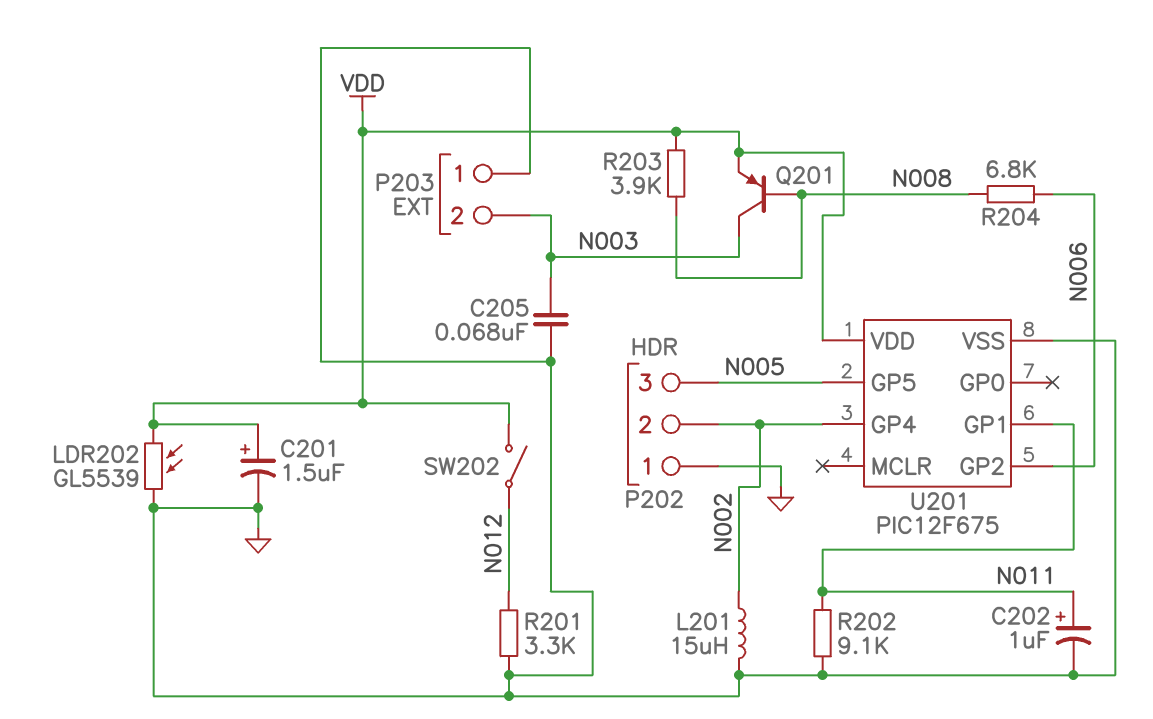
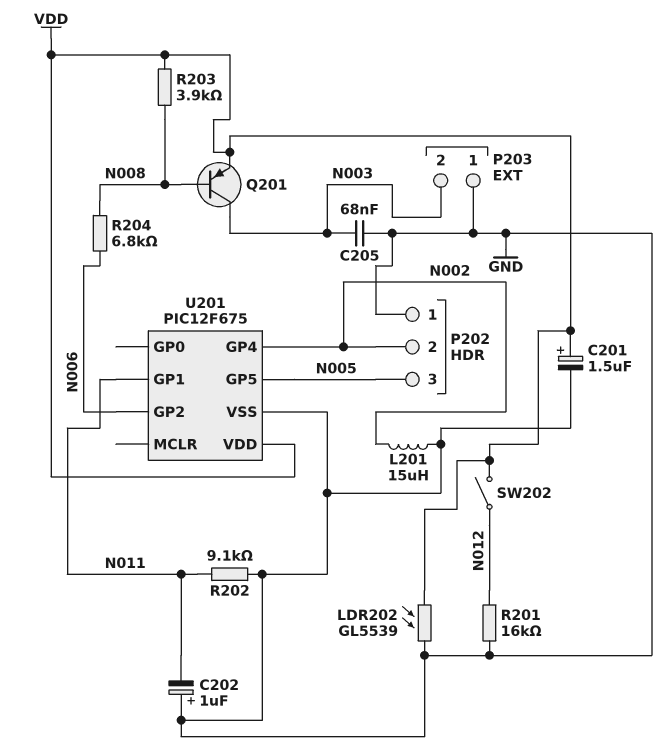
C202: 1uF (plus N011, minus GND) -> 1uF (plus GND, minus N011)
R201: 3.3k (GND, N012) -> 16k (GND, N012)

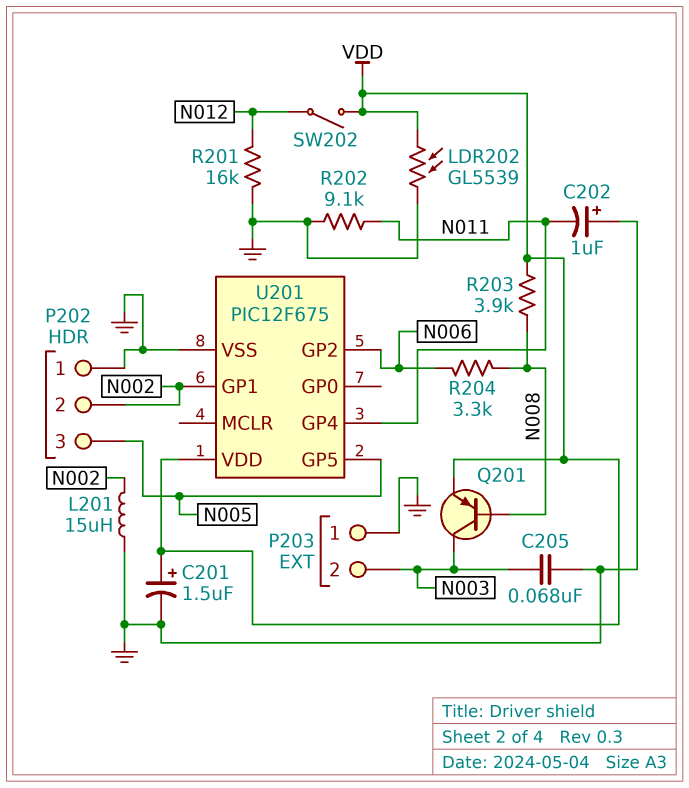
R204: 6.8k (N006, N008) -> 3.3k (N006, N008)
U201 pin GP1: N011 -> N002
U201 pin GP4: N002 -> N011

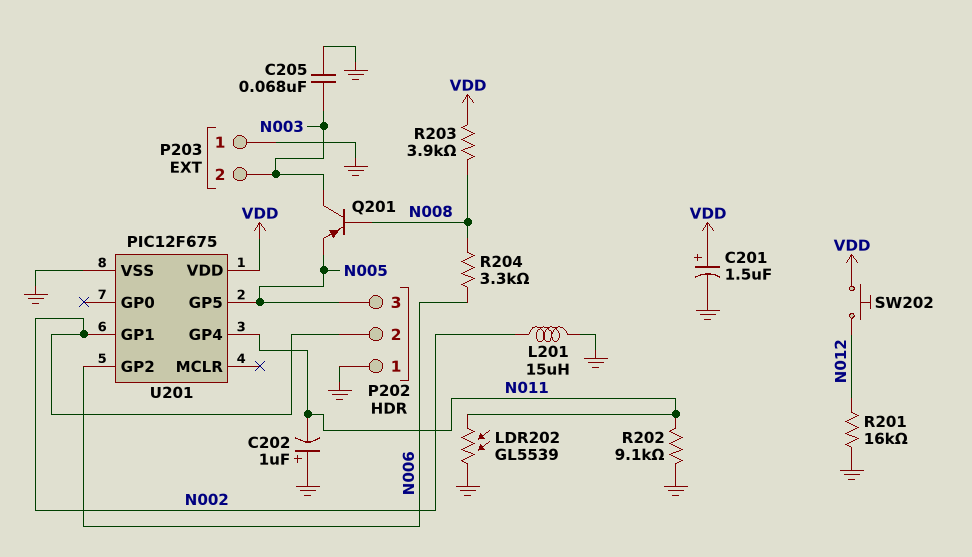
LDR202: GL5539 (GND, VDD) -> GL5539 (GND, N011)
Q201: PNP (B N008, C N003, E VDD) -> PNP (B N008, C N003, E N005)
SW202: switch (N012, VDD) -> button (N012, VDD)

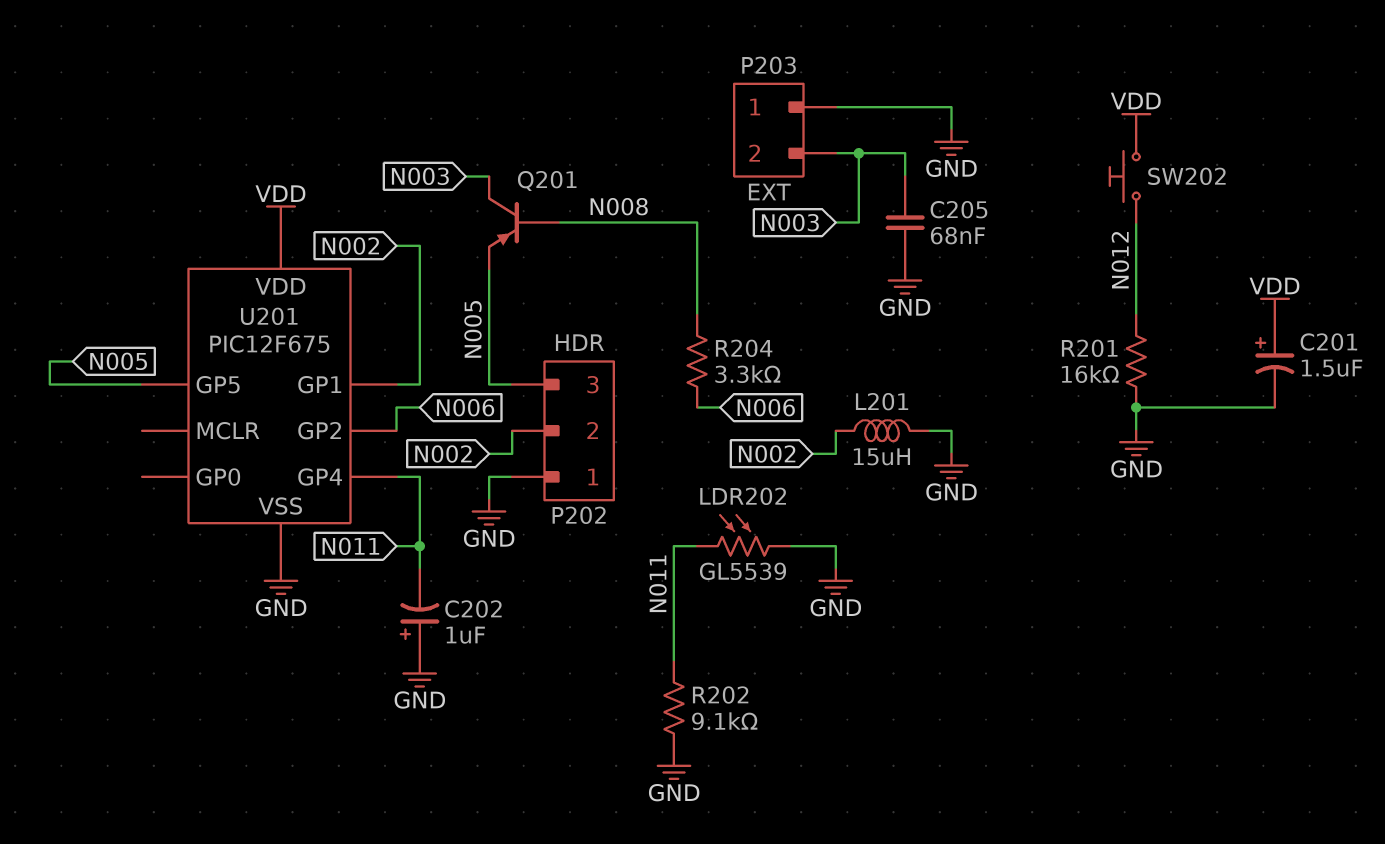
R203: 3.9k (N008, VDD) -> none

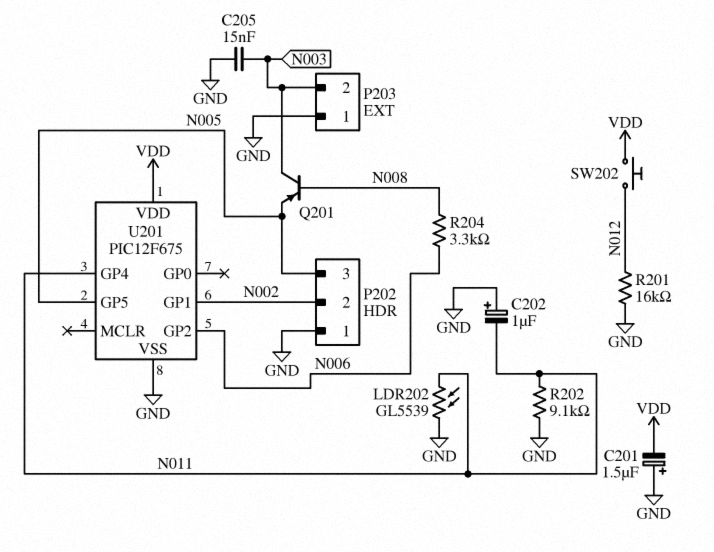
C201: 1.5uF (plus VDD, minus GND) -> 1.5uF (plus GND, minus VDD)
C205: 68nF (GND, N003) -> 15nF (GND, N003)
L201: 15uH (GND, N002) -> none

